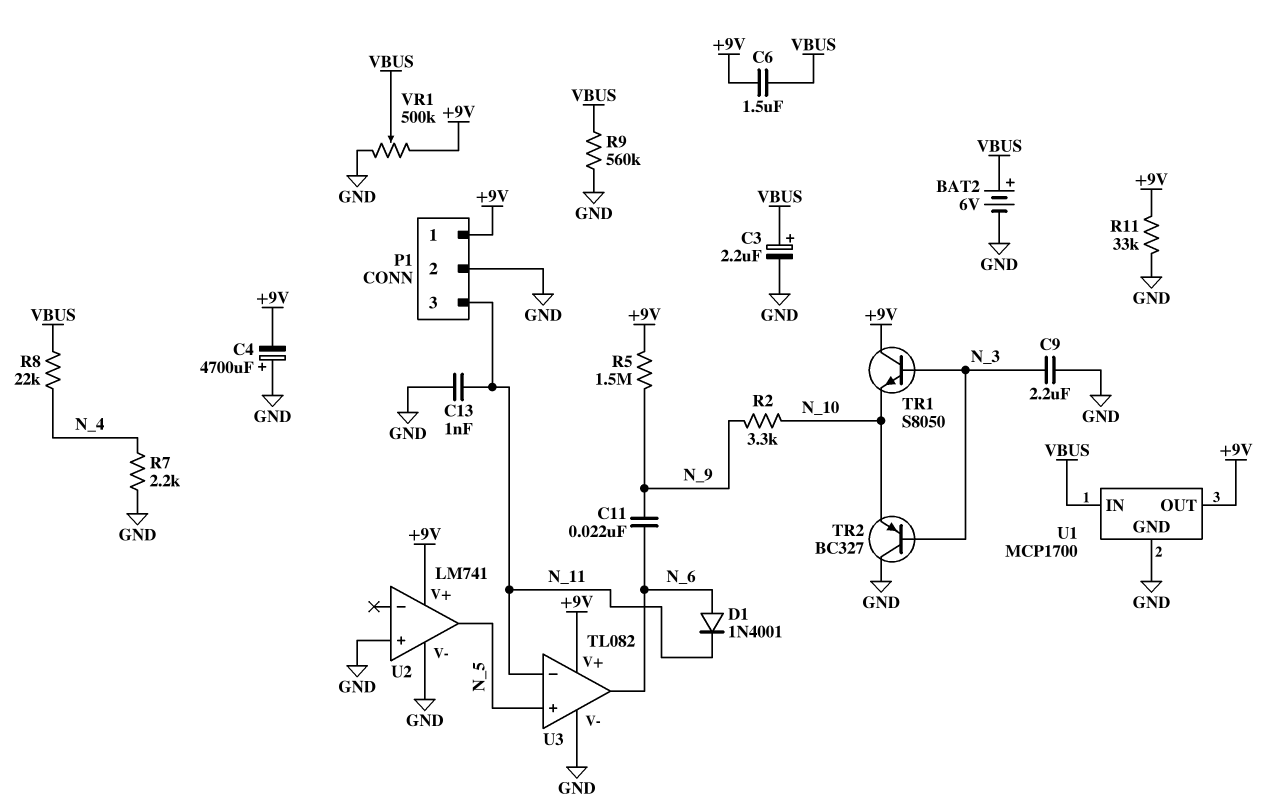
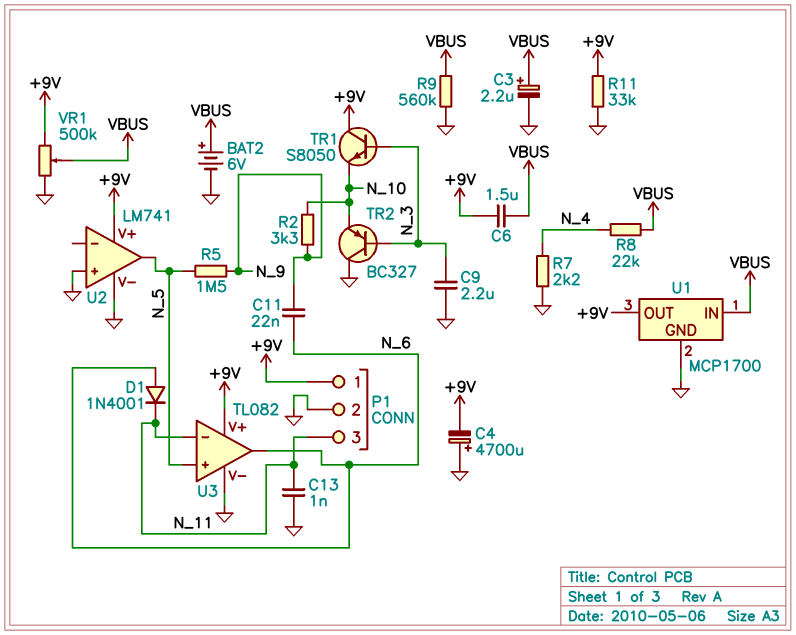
R5: 1.5M (+9V, N_9) -> 1.5M (N_5, N_9)

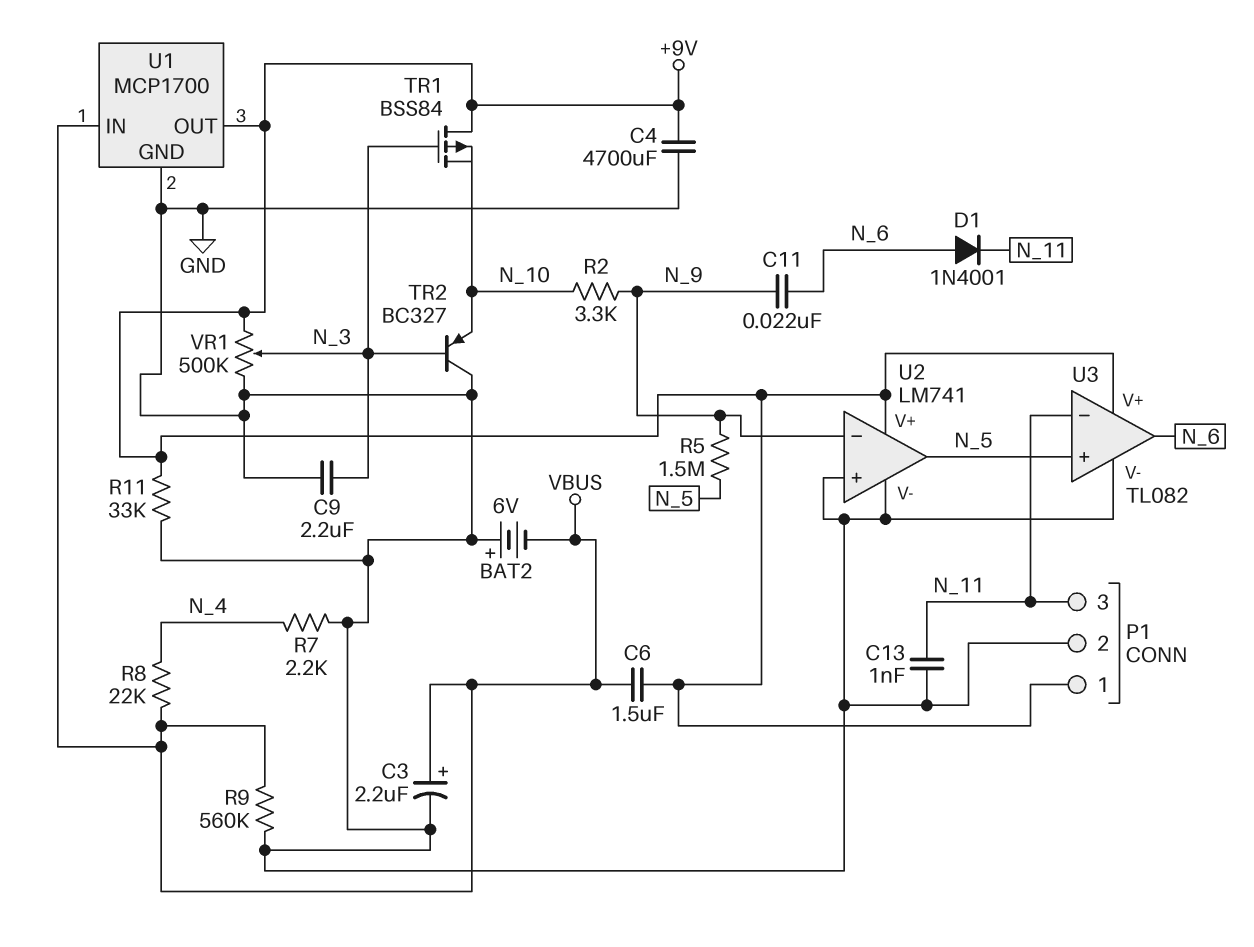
BAT2: 6V (plus VBUS, minus GND) -> 6V (plus GND, minus VBUS)
C4: 4700uF (plus GND, minus +9V) -> 4700uF (+9V, GND)
TR1: NPN S8050 (B N_3, C +9V, E N_10) -> PMOS BSS84 (G N_3, D +9V, S N_10)
U2 pin in-: none -> N_9
VR1: 500k (+9V, GND, wiper VBUS) -> 500k (+9V, GND, wiper N_3)

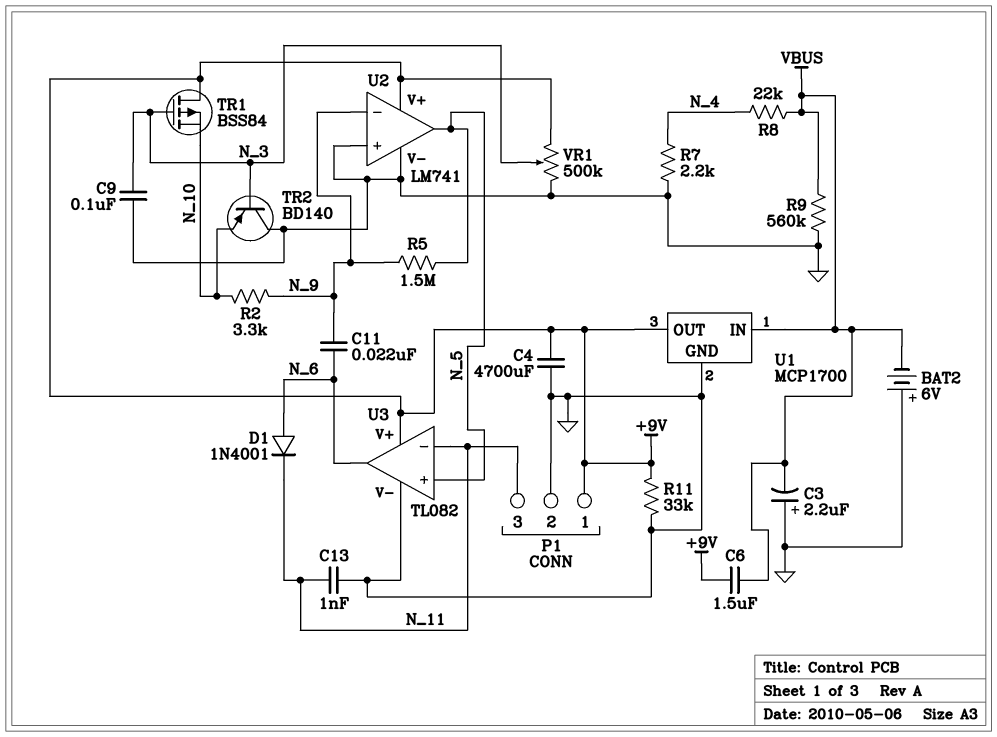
C3: 2.2uF (plus VBUS, minus GND) -> 2.2uF (plus GND, minus VBUS)
C9: 2.2uF (GND, N_3) -> 100nF (GND, N_3)
TR2: PNP BC327 (B N_3, C GND, E N_10) -> PNP BD140 (B N_3, C GND, E N_10)

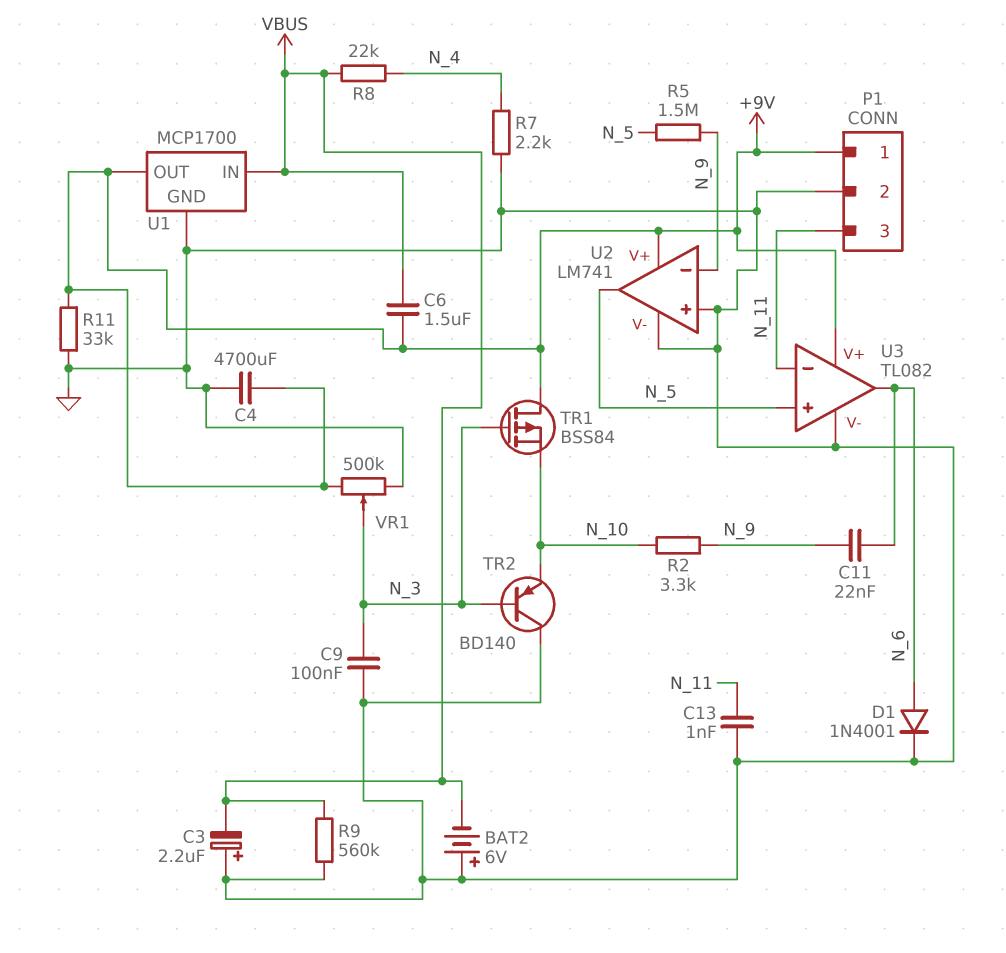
D1: diode 1N4001 (A N_6, K N_11) -> diode 1N4001 (A N_6, K GND)

